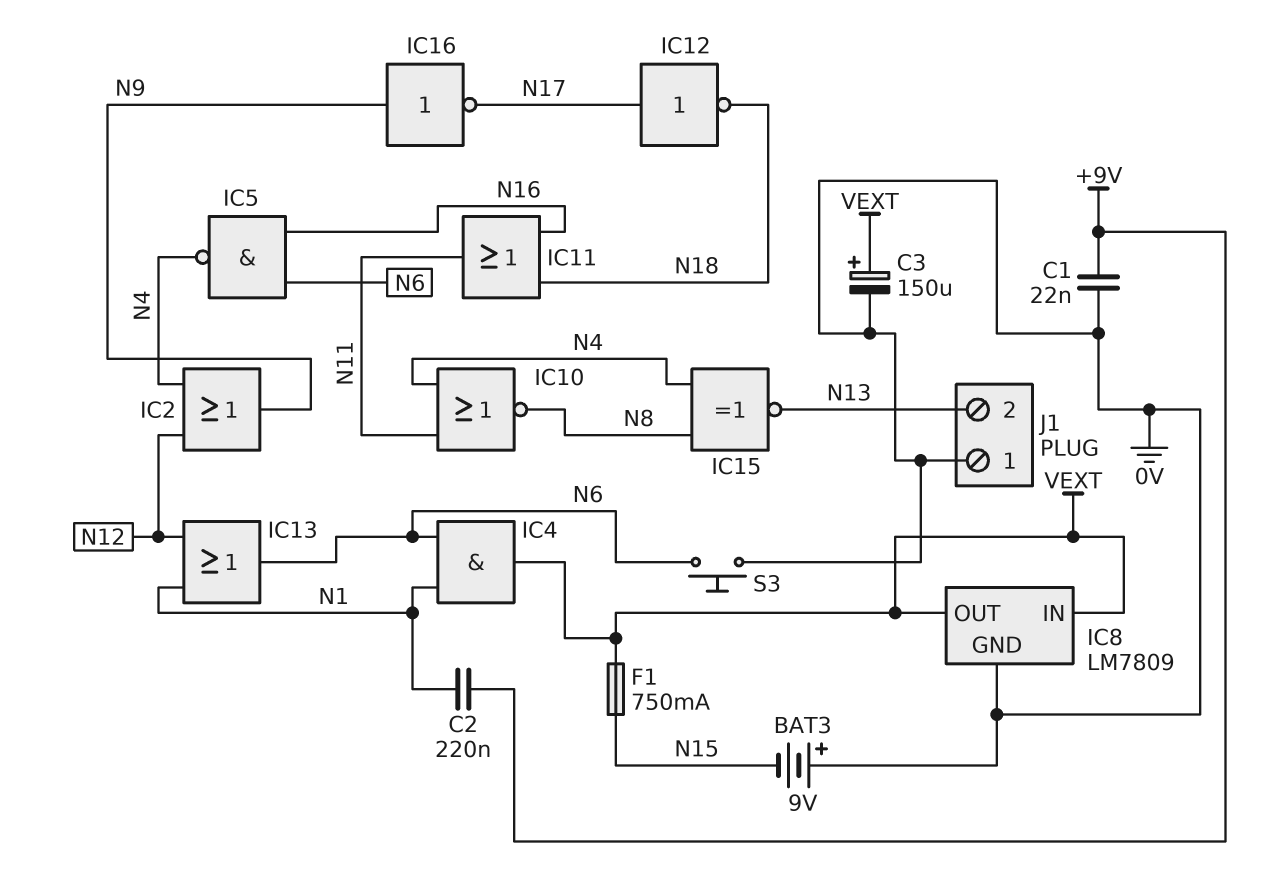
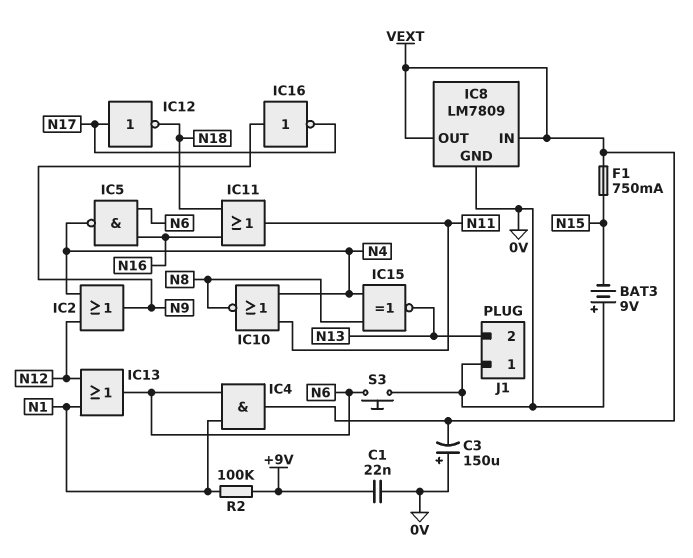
C2: 220nF (+9V, N1) -> none
C3: 150uF (plus VEXT, minus 0V) -> 150uF (plus 0V, minus VEXT)
R2: none -> 100k (+9V, N1)

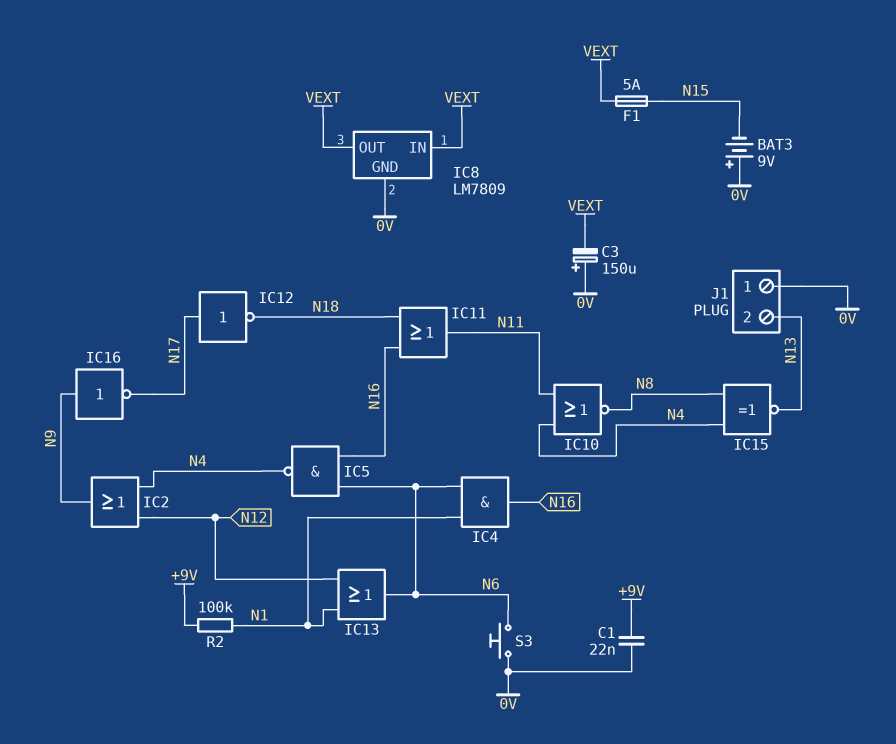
F1: 750mA (N15, VEXT) -> 5A (N15, VEXT)
IC4: AND (in N1, in N6, out VEXT) -> AND (in N1, in N6, out N16)

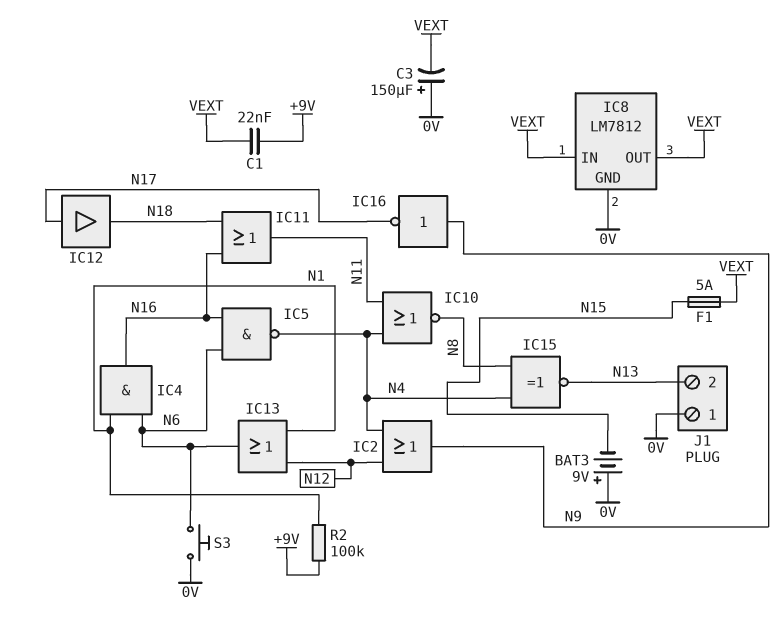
C1: 22nF (+9V, 0V) -> 22nF (+9V, VEXT)
IC8: LM7809 -> LM7812
IC12: NOT (in N17, out N18) -> buffer (in N17, out N18)

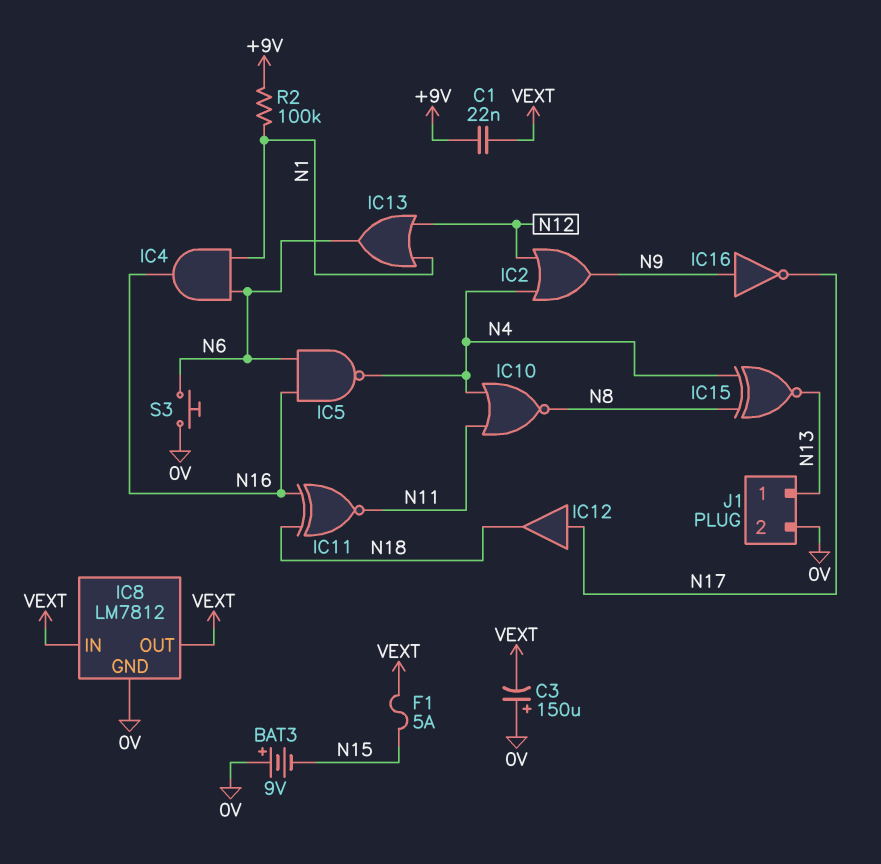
IC11: OR (in N16, in N18, out N11) -> XNOR (in N16, in N18, out N11)
J1 pin 1: 0V -> N13
J1 pin 2: N13 -> 0V

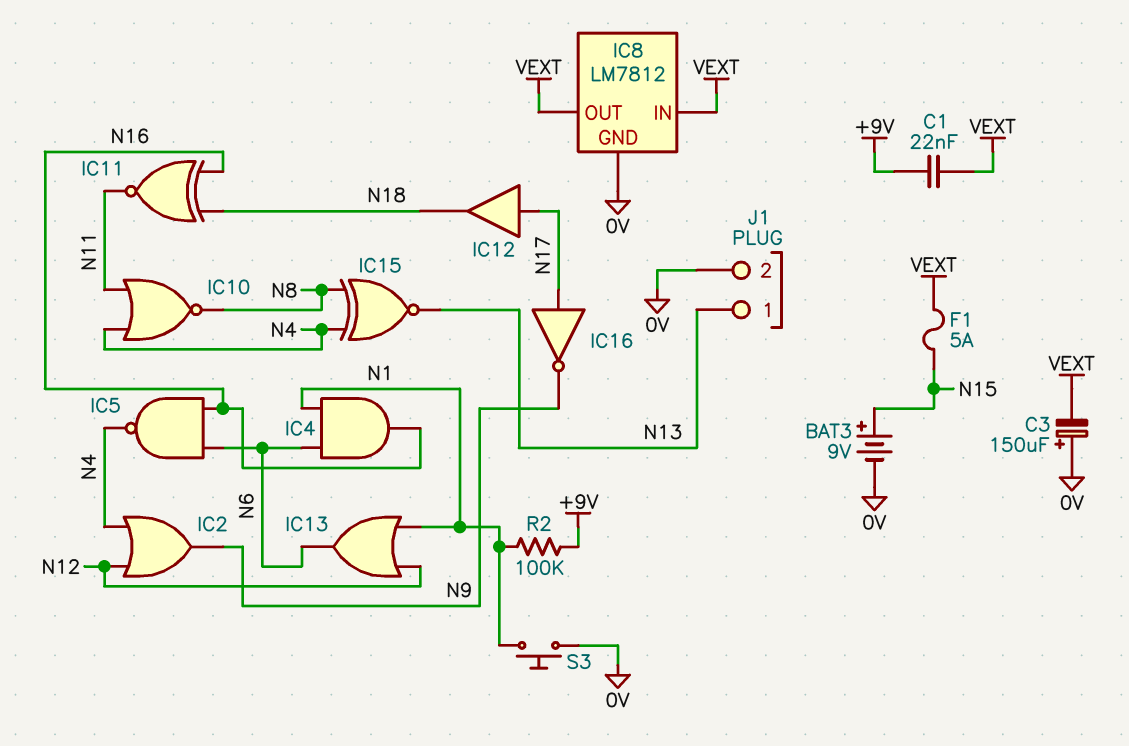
BAT3: 9V (plus 0V, minus N15) -> 9V (plus N15, minus 0V)
IC16: NOT (in N9, out N17) -> NOT (in N17, out N9)
S3: button (0V, N6) -> button (0V, N1)

